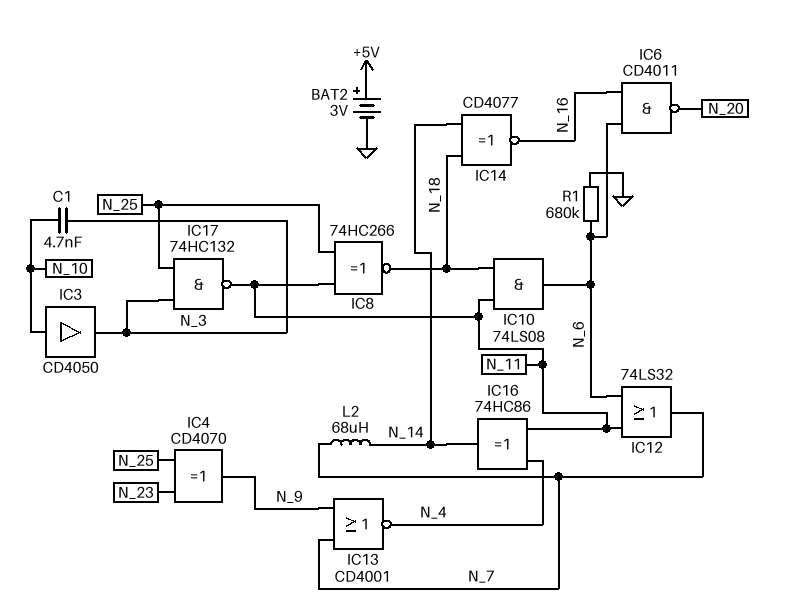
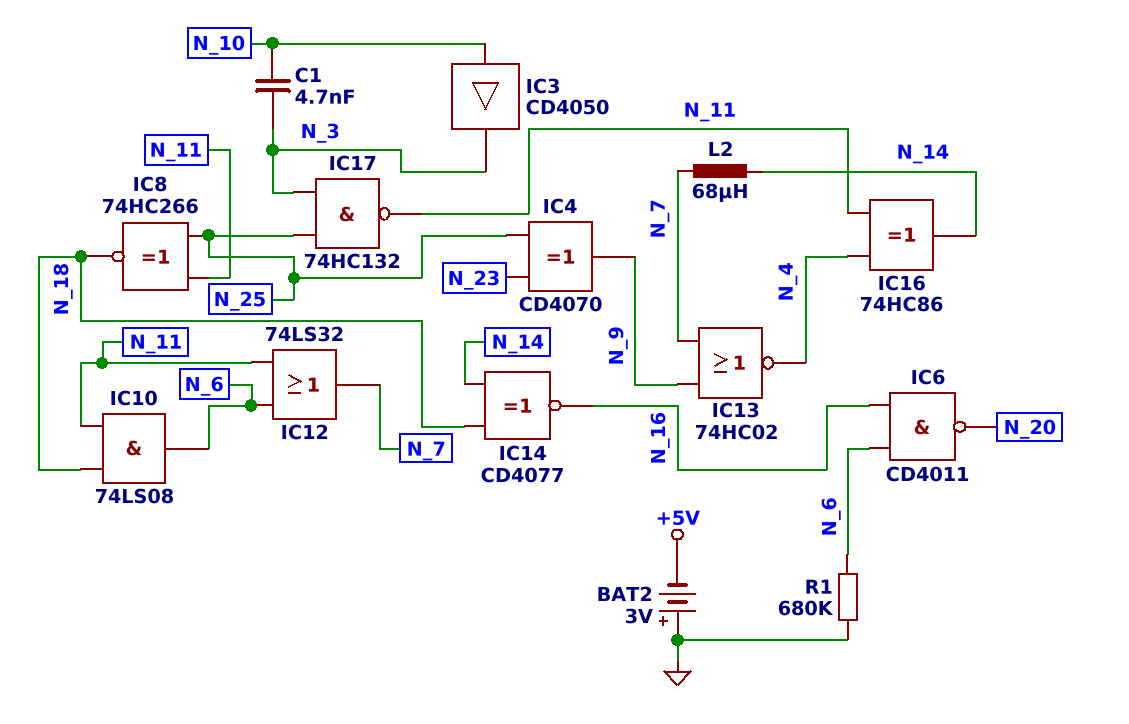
BAT2: 3V (plus +5V, minus GND) -> 3V (plus GND, minus +5V)
IC13: NOR CD4001 (in N_7, in N_9, out N_4) -> NOR 74HC02 (in N_7, in N_9, out N_4)

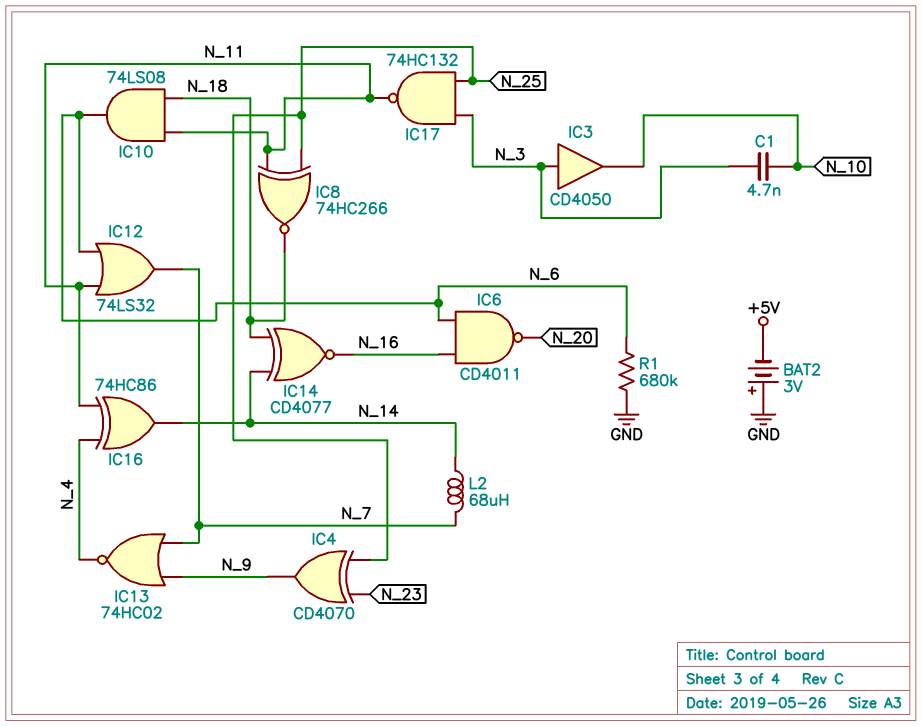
IC3: buffer CD4050 (in N_10, out N_3) -> buffer CD4050 (in N_3, out N_10)

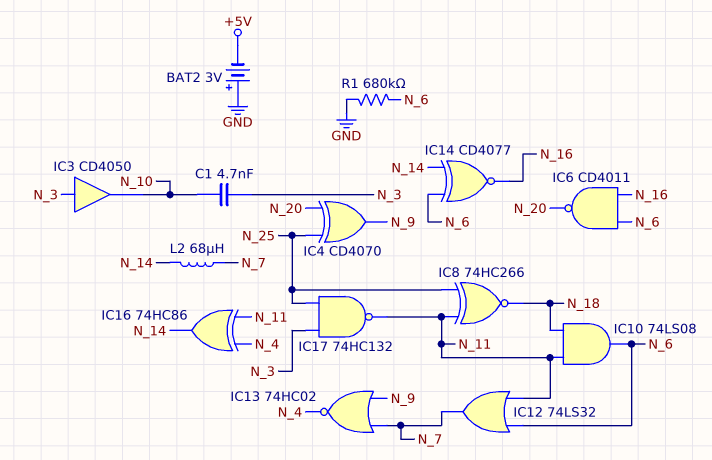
IC4: XOR CD4070 (in N_23, in N_25, out N_9) -> XOR CD4070 (in N_20, in N_25, out N_9)
IC14: XNOR CD4077 (in N_14, in N_18, out N_16) -> XNOR CD4077 (in N_6, in N_14, out N_16)

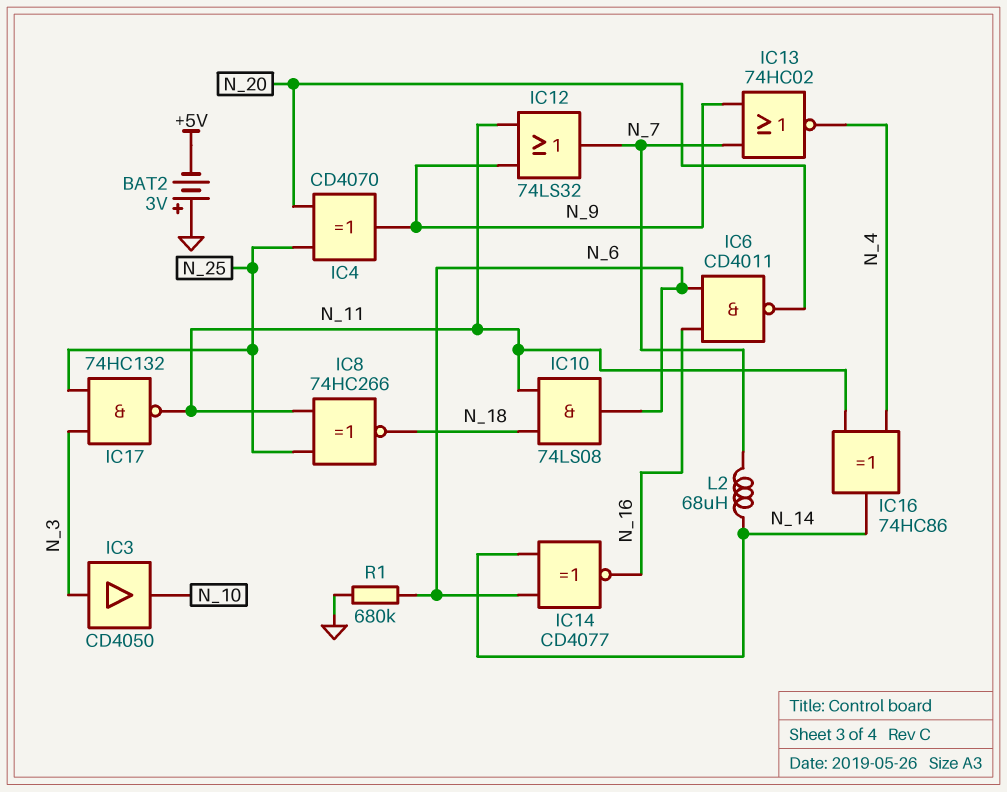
C1: 4.7nF (N_3, N_10) -> none
IC12: OR 74LS32 (in N_6, in N_11, out N_7) -> OR 74LS32 (in N_9, in N_11, out N_7)

